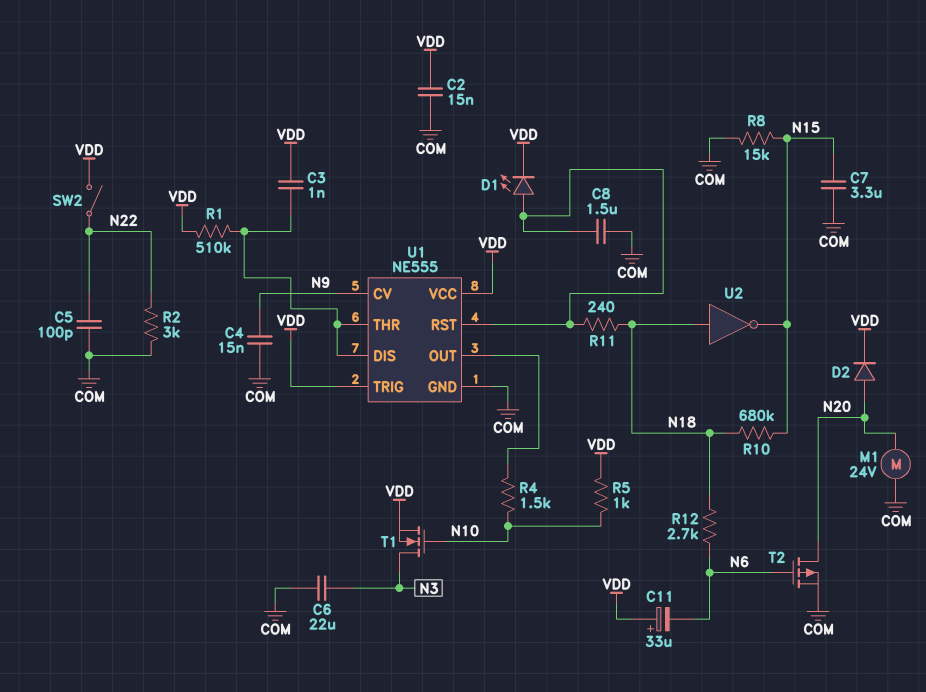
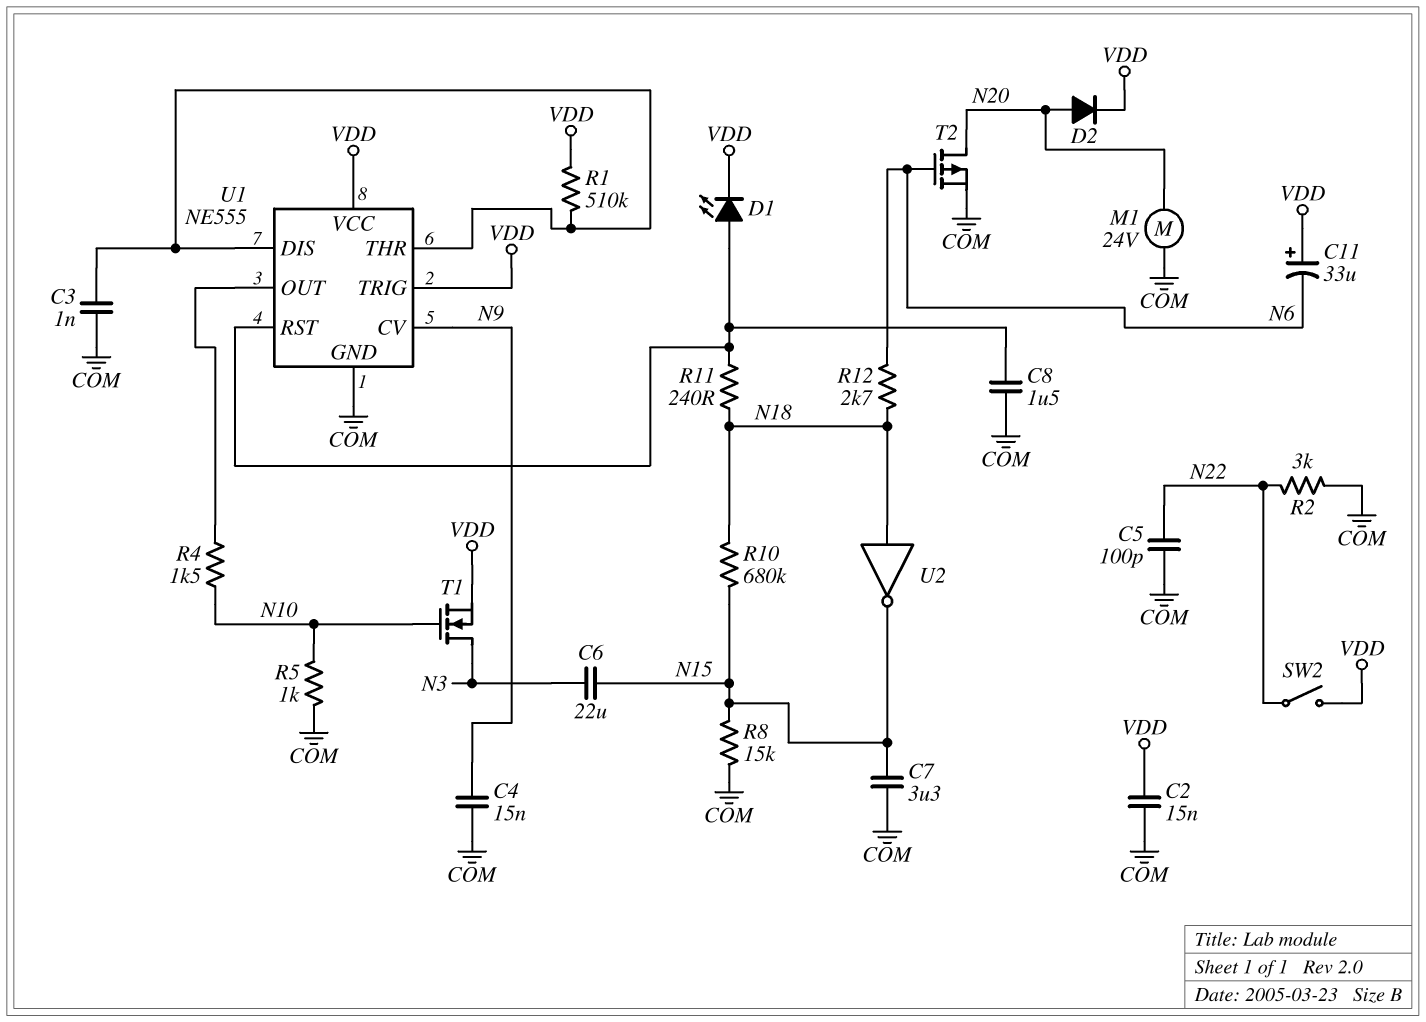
C3: 1nF (U1/DIS, VDD) -> 1nF (COM, U1/DIS)
C6: 22uF (COM, N3) -> 22uF (N3, N15)
R5: 1k (N10, VDD) -> 1k (COM, N10)

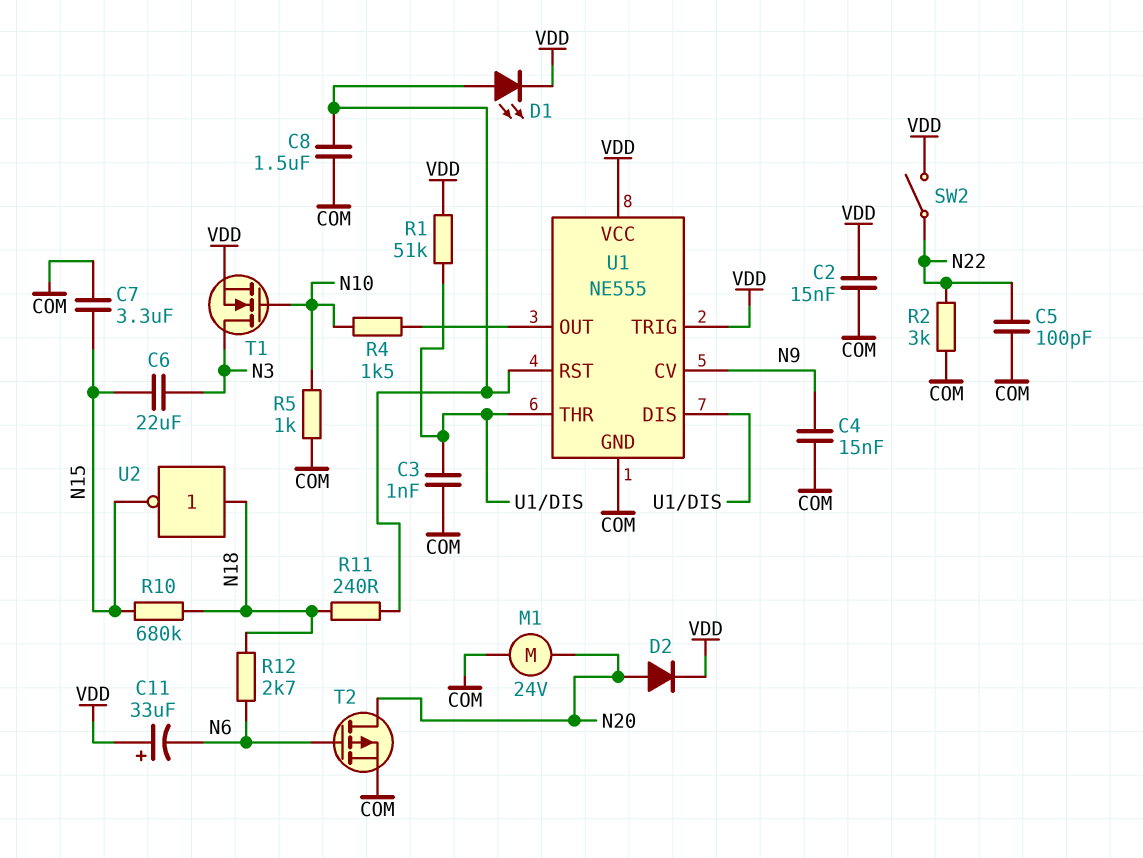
R1: 510k (U1/DIS, VDD) -> 51k (U1/DIS, VDD)
R8: 15k (COM, N15) -> none

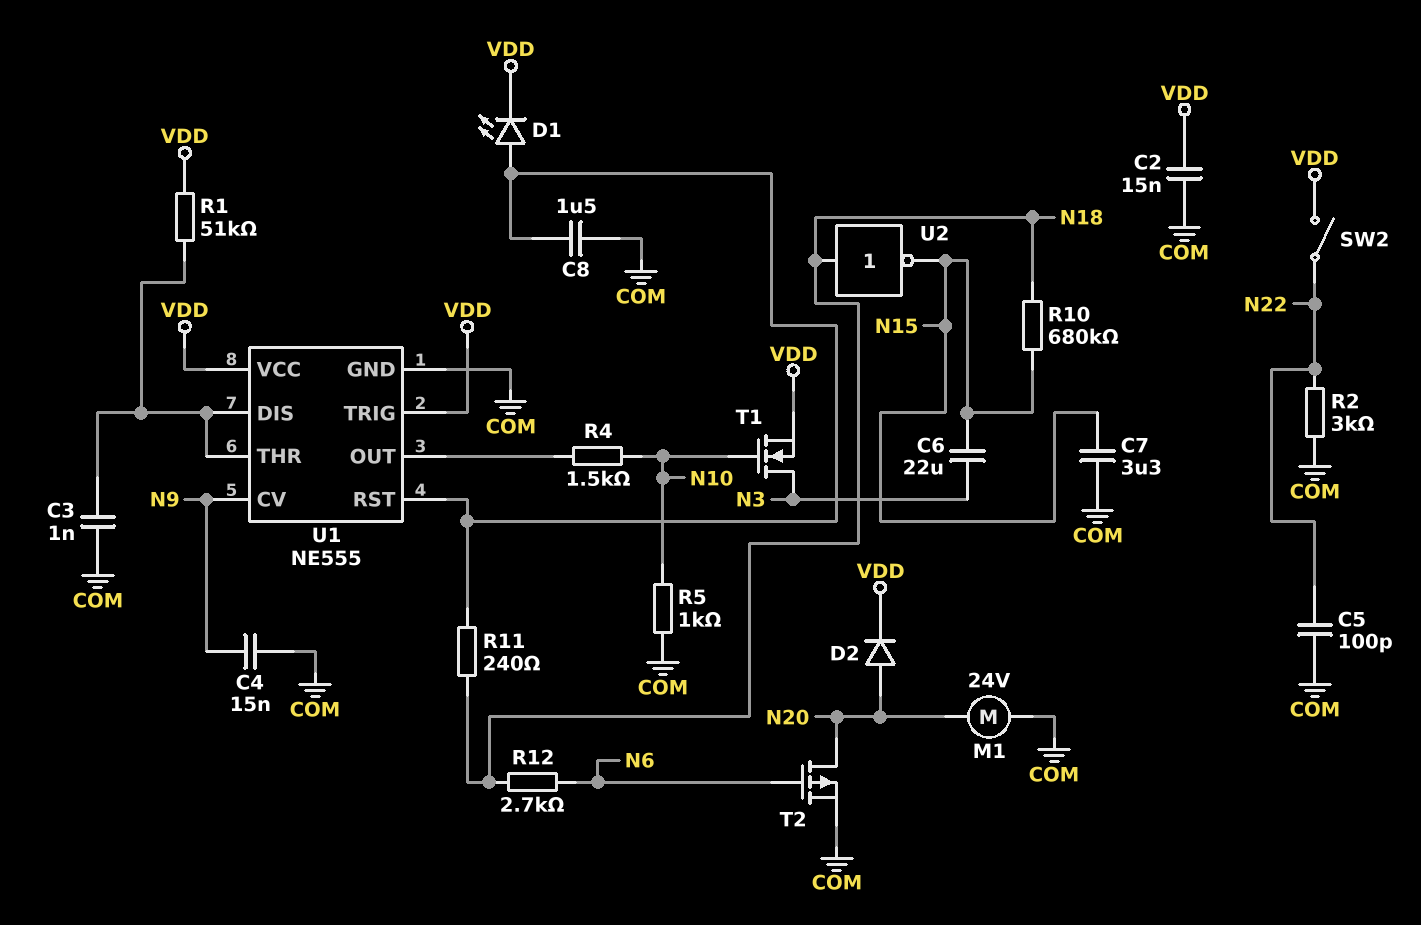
C11: 33uF (plus VDD, minus N6) -> none

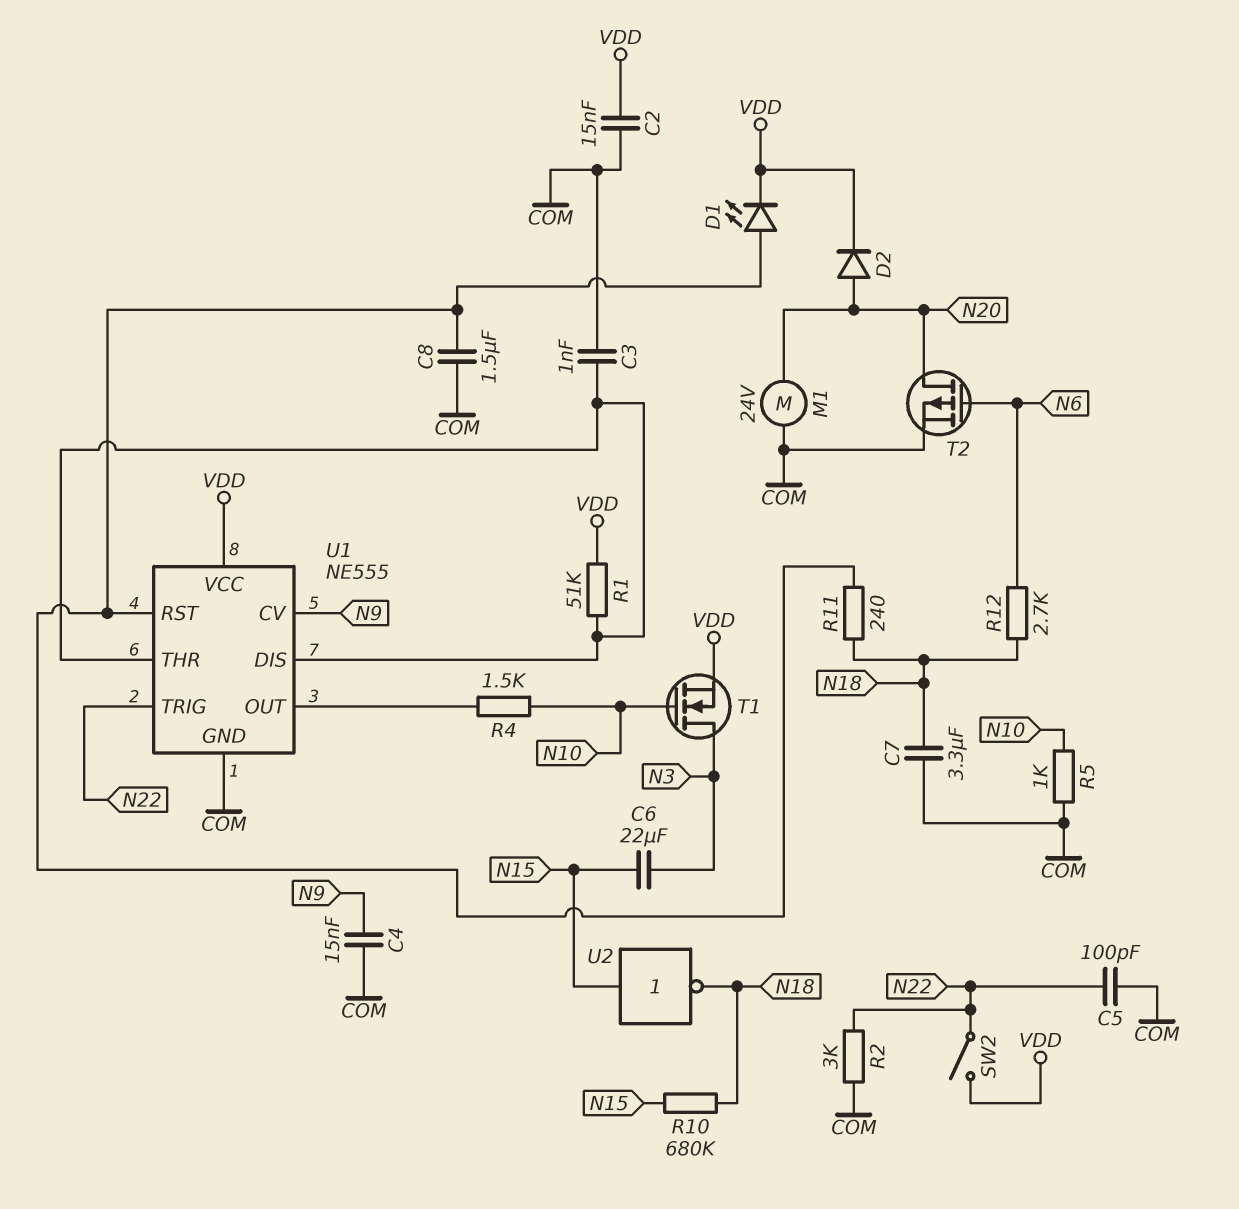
C7: 3.3uF (COM, N15) -> 3.3uF (COM, N18)
U1 pin TRIG: VDD -> N22
U2: NOT (in N18, out N15) -> NOT (in N15, out N18)

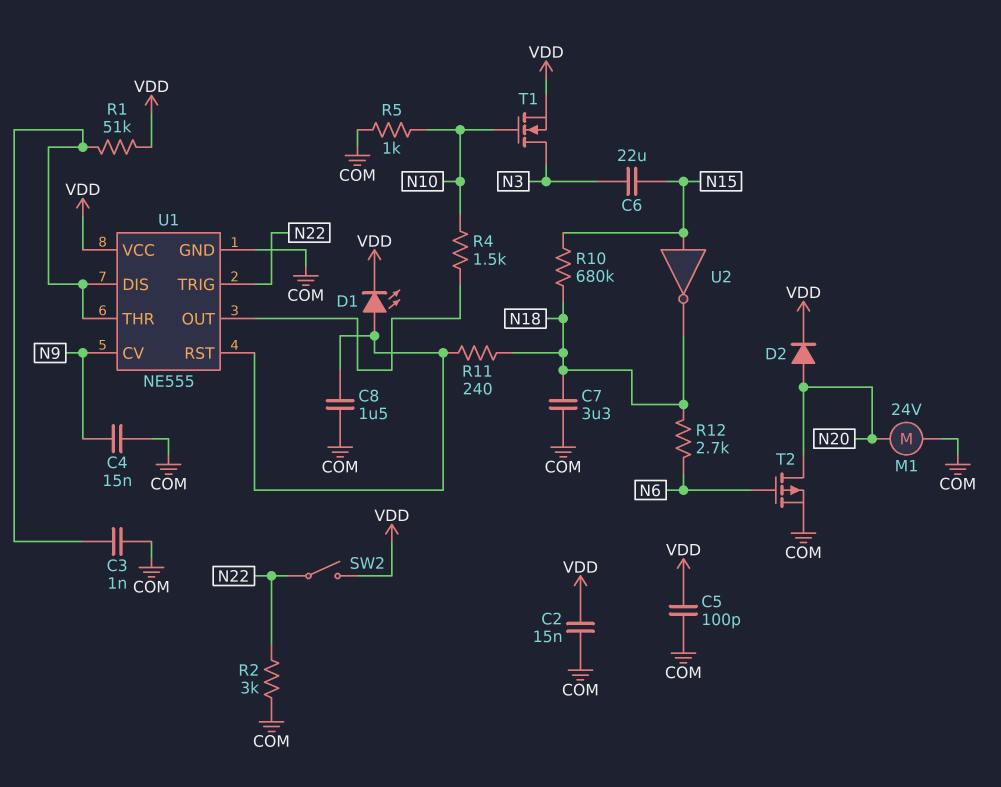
C5: 100pF (COM, N22) -> 100pF (COM, VDD)

